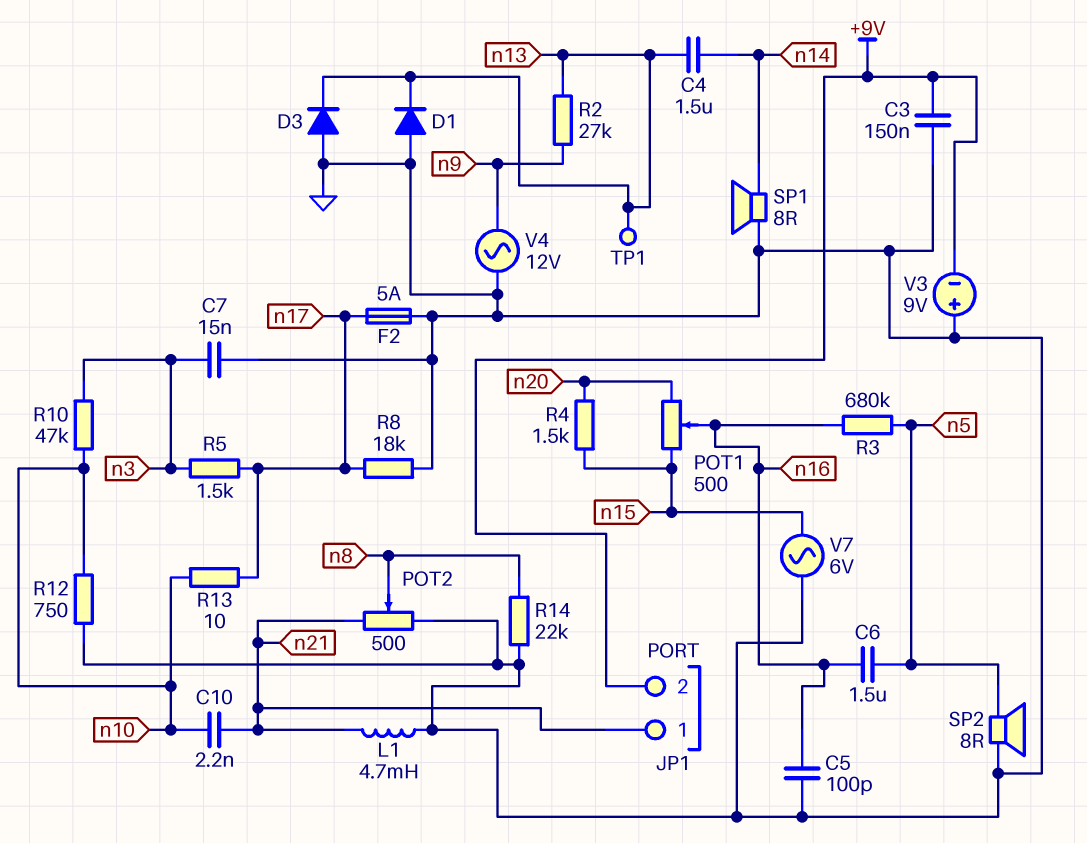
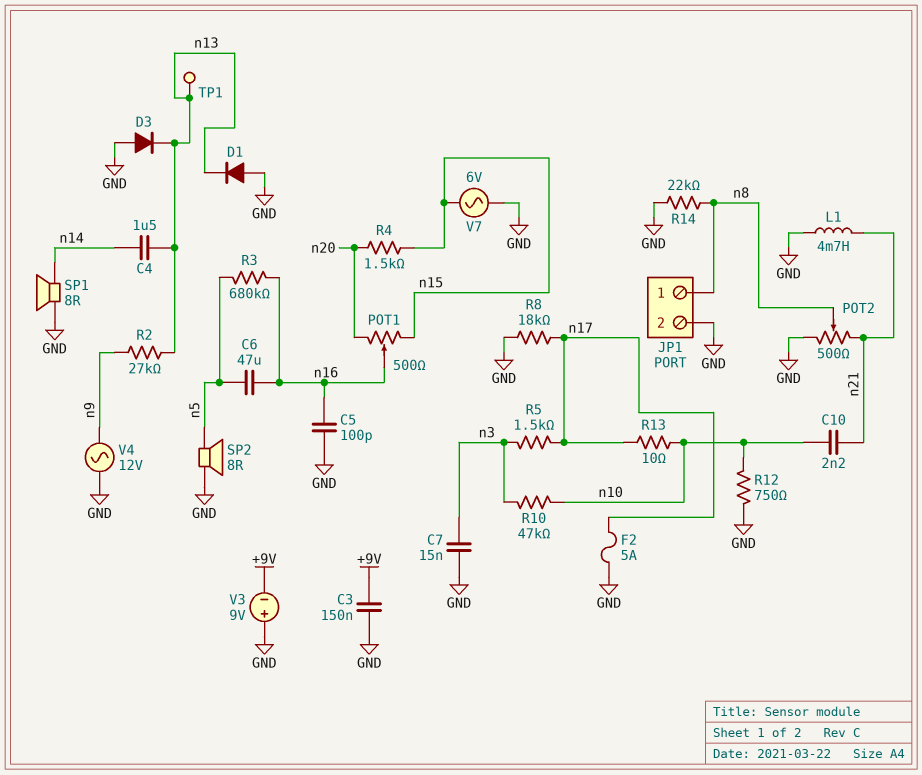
C6: 1.5uF (n5, n16) -> 47uF (n5, n16)
JP1 pin 1: n21 -> n8
JP1 pin 2: +9V -> GND

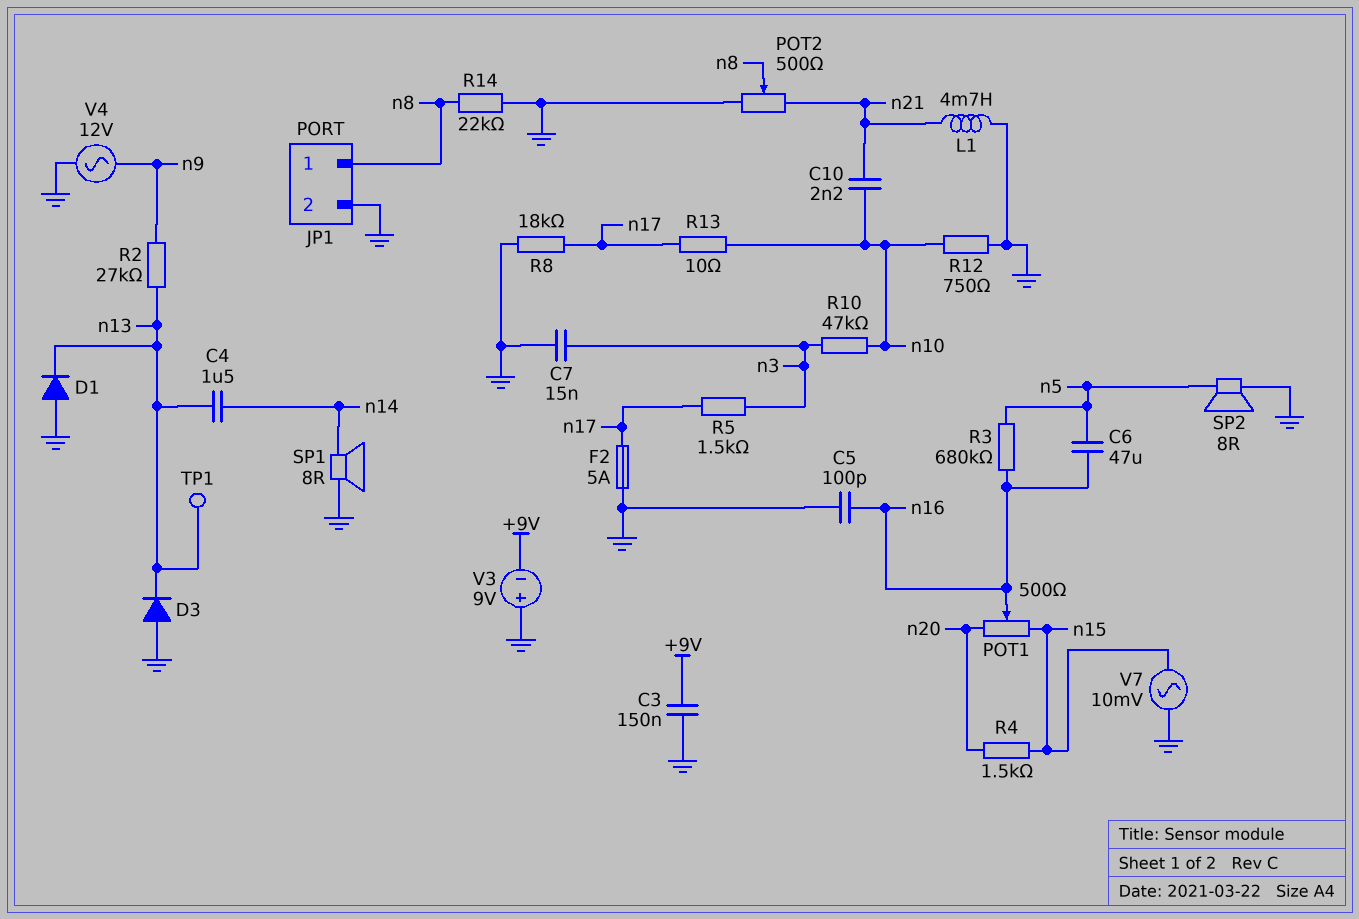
V7: AC 6V (GND, n15) -> AC 10mV (GND, n15)

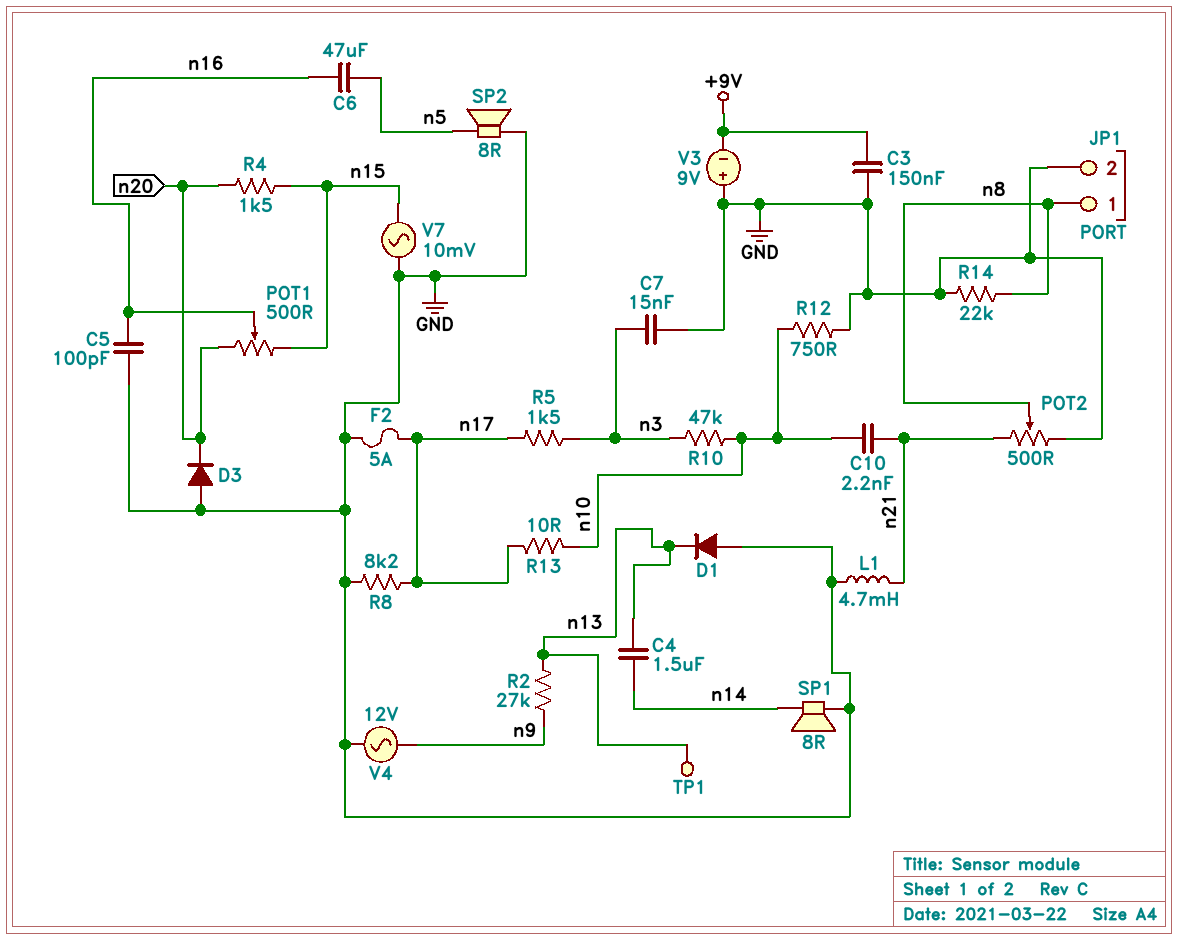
D3: diode (A GND, K n13) -> diode (A GND, K n20)
R3: 680k (n5, n16) -> none
R8: 18k (GND, n17) -> 8.2k (GND, n17)

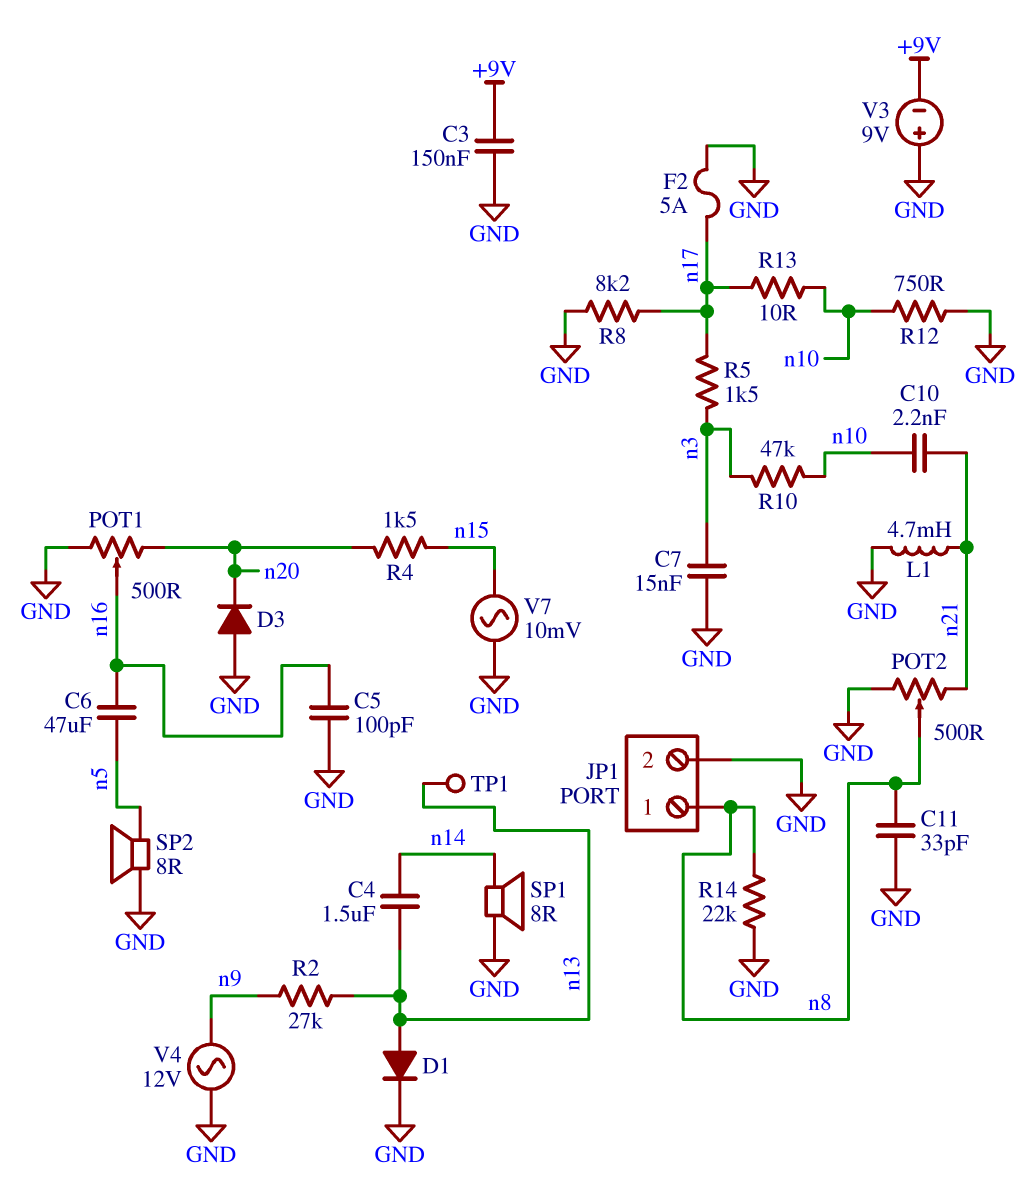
C11: none -> 33pF (GND, n8)
D1: diode (A GND, K n13) -> diode (A n13, K GND)
POT1: 500 (n15, n20, wiper n16) -> 500 (GND, n20, wiper n16)

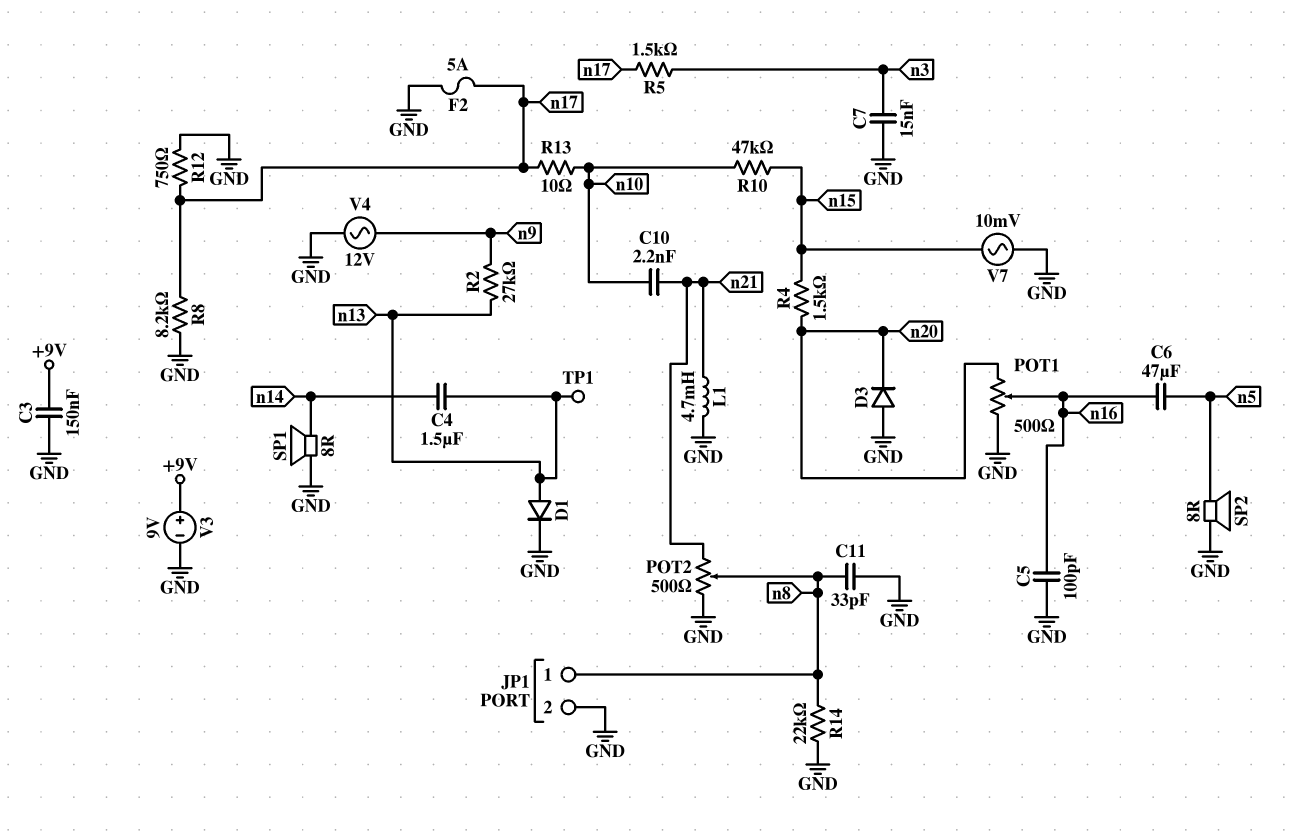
R10: 47k (n3, n10) -> 47k (n10, n15)
R12: 750 (GND, n10) -> 750 (GND, n17)
V3: 9V (plus GND, minus +9V) -> 9V (plus +9V, minus GND)

